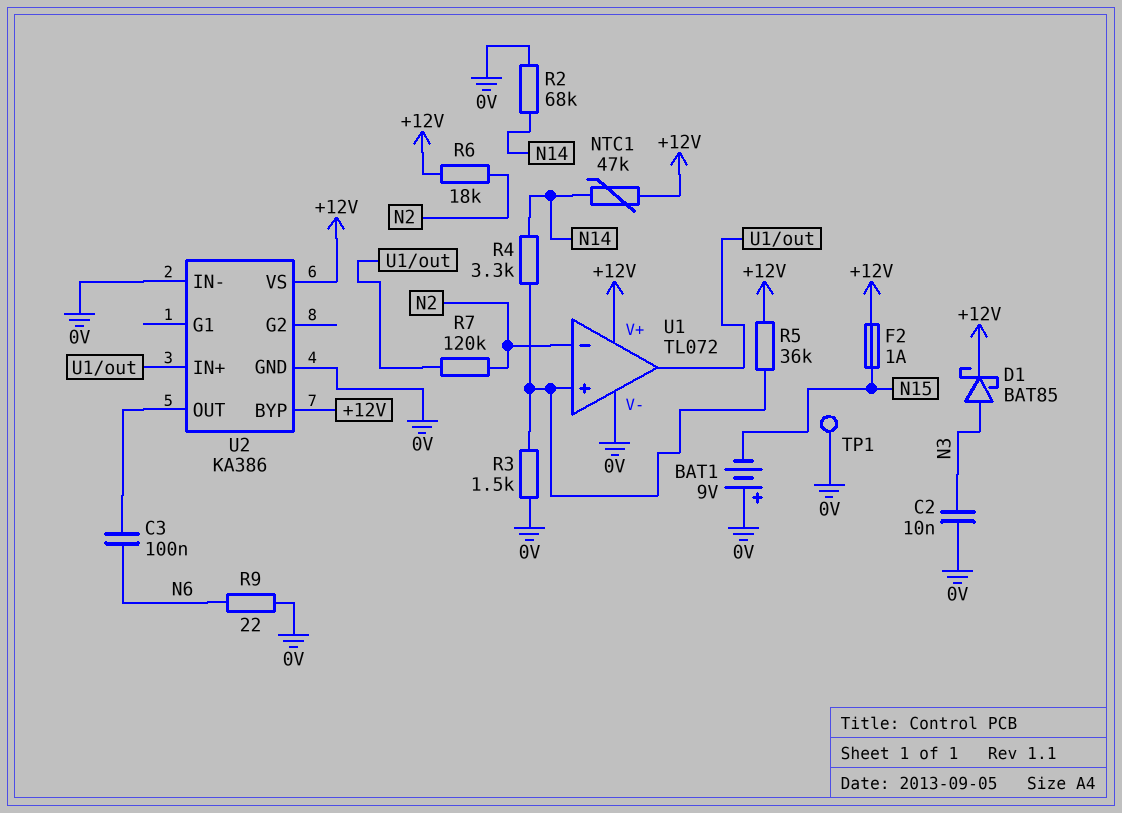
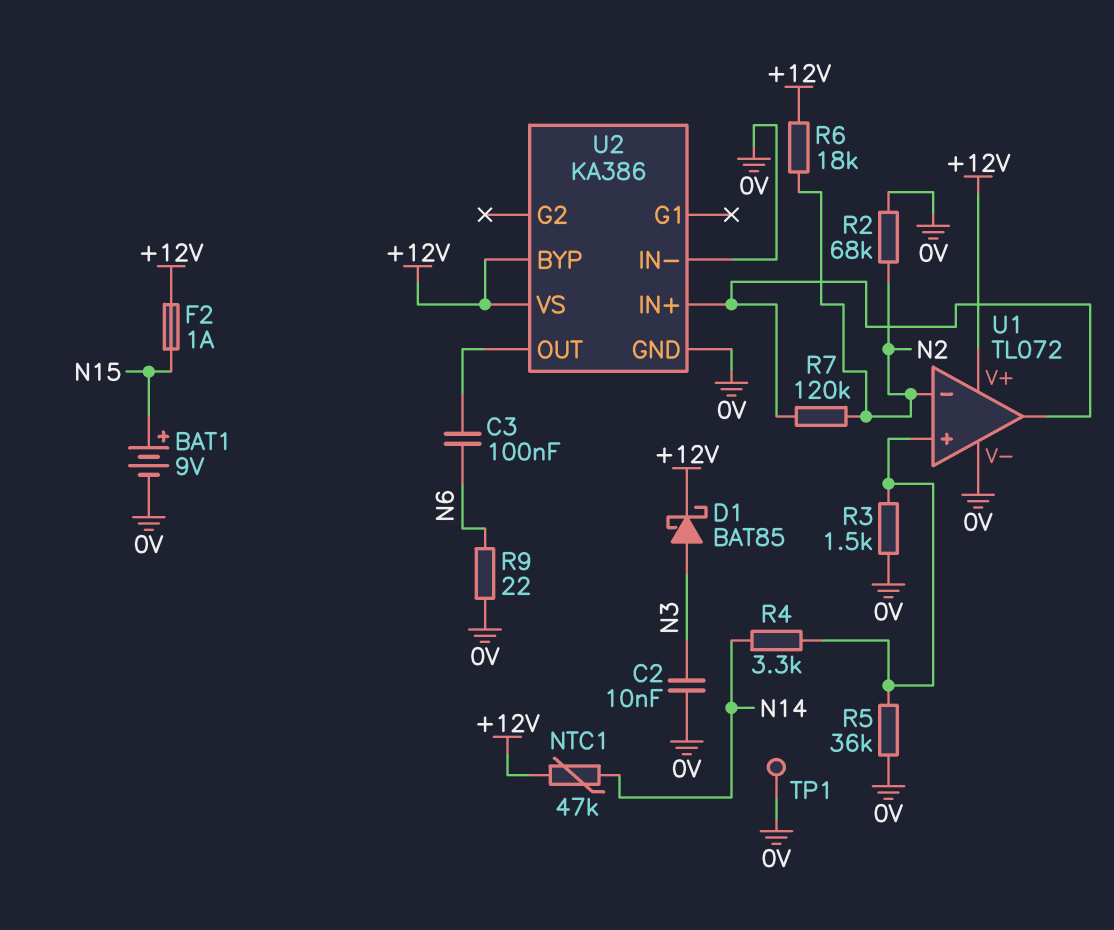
BAT1: 9V (plus 0V, minus N15) -> 9V (plus N15, minus 0V)
R2: 68k (0V, N14) -> 68k (0V, N2)
R5: 36k (+12V, U1/in+) -> 36k (0V, U1/in+)

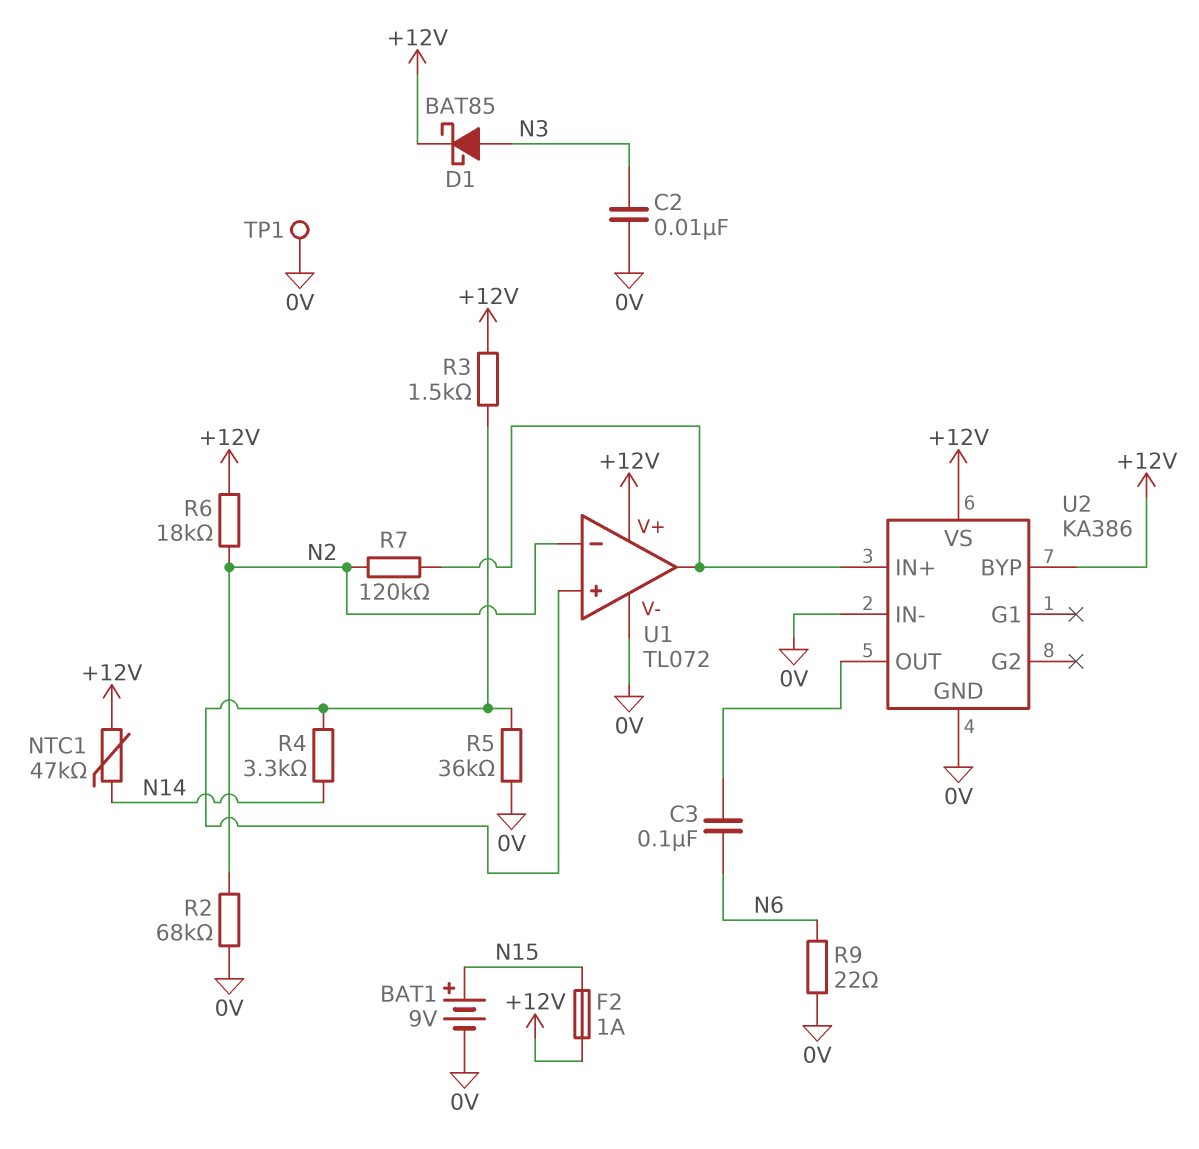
R3: 1.5k (0V, U1/in+) -> 1.5k (+12V, U1/in+)

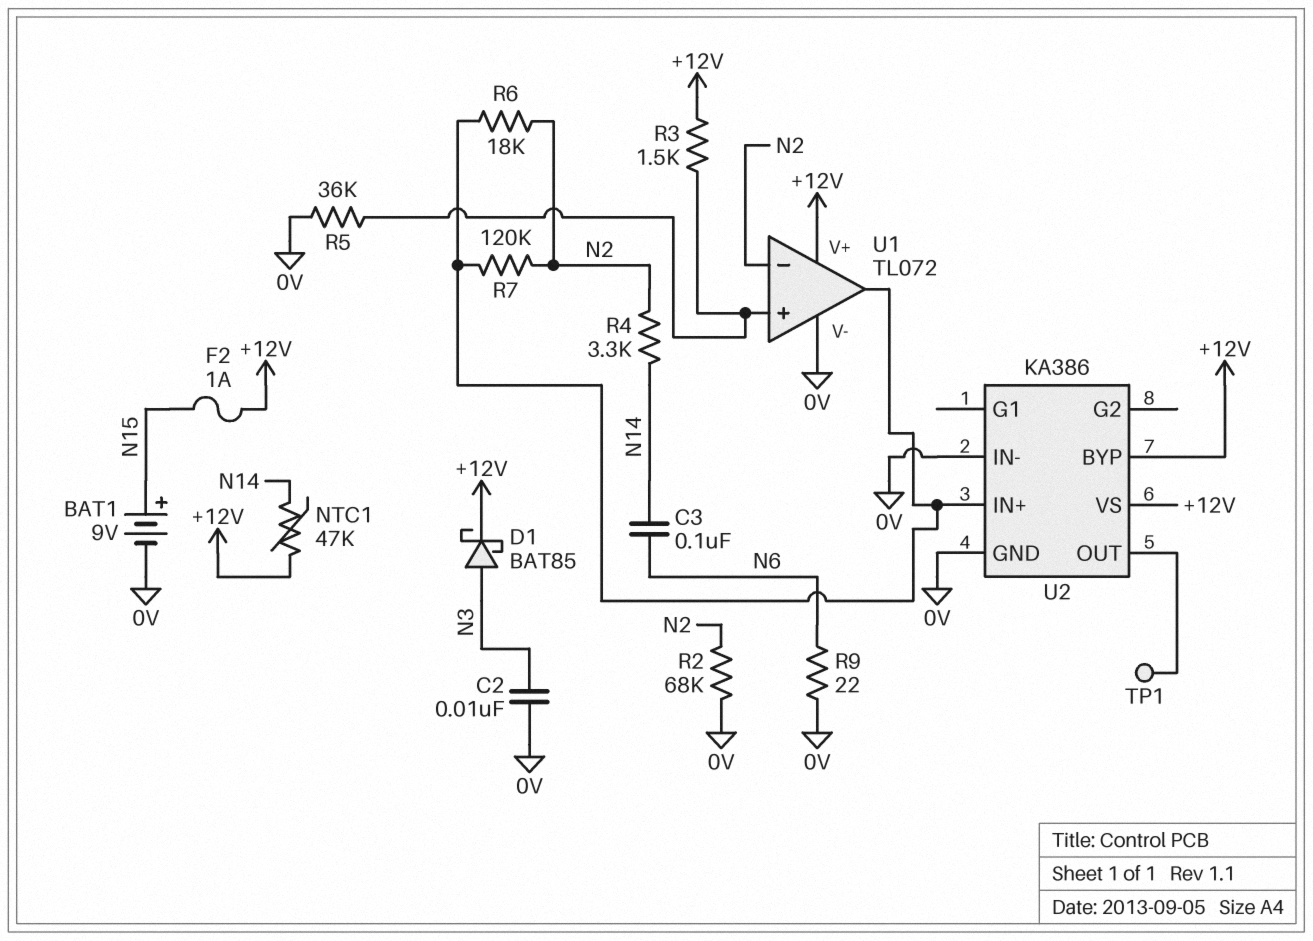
C3: 100nF (N6, U2/OUT) -> 100nF (N6, N14)
R4: 3.3k (N14, U1/in+) -> 3.3k (N2, N14)
R6: 18k (+12V, N2) -> 18k (N2, U1/out)
TP1: test point (0V) -> test point (U2/OUT)

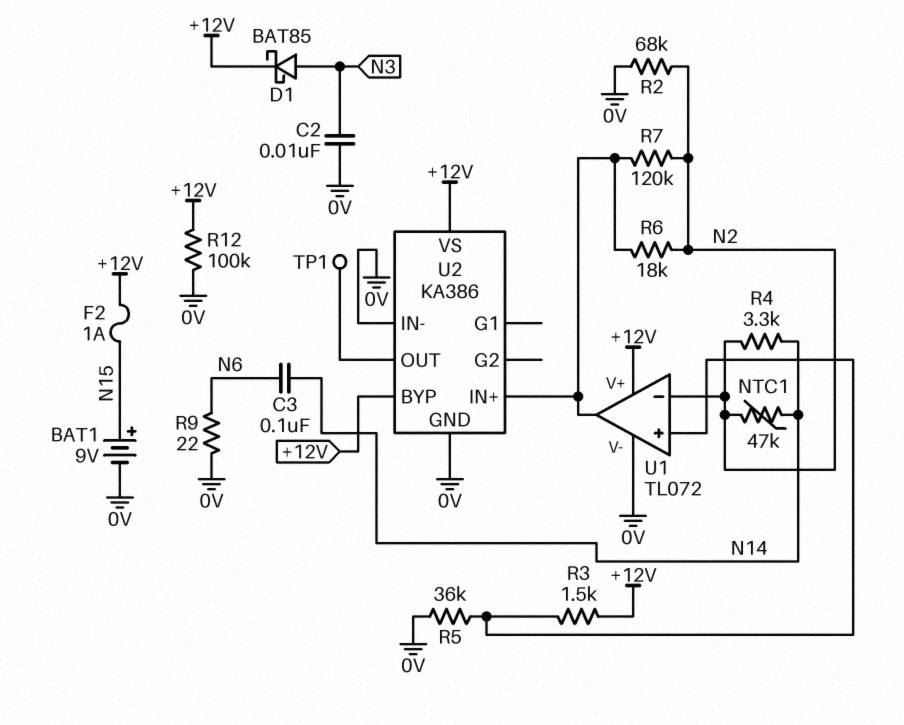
NTC1: 47k (+12V, N14) -> 47k (N2, N14)
R12: none -> 100k (+12V, 0V)

